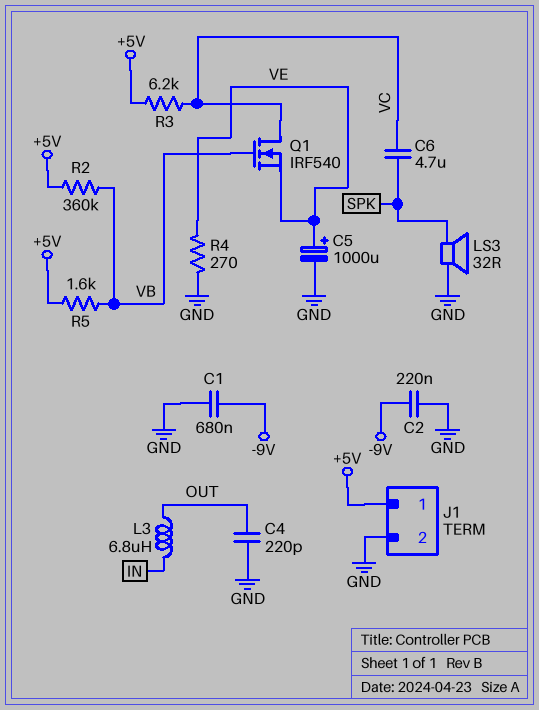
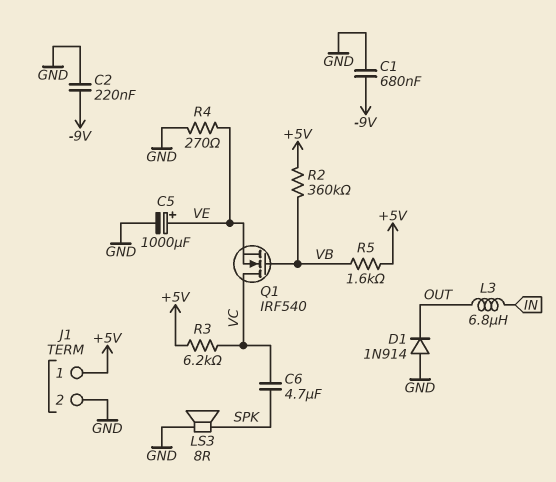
C4: 220pF (GND, OUT) -> none
D1: none -> diode 1N914 (A GND, K OUT)
LS3: speaker 32R (GND, SPK) -> speaker 8R (GND, SPK)

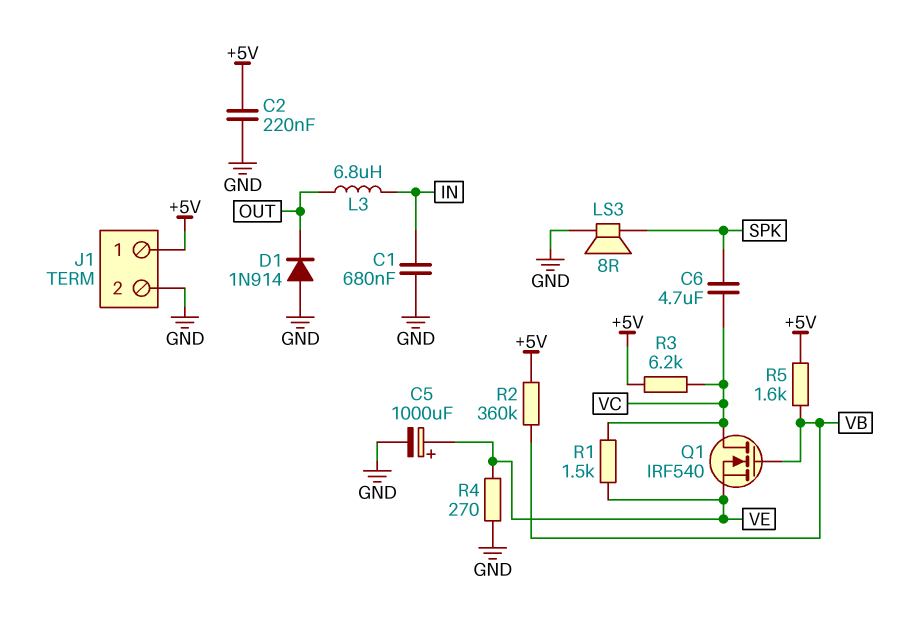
C1: 680nF (-9V, GND) -> 680nF (GND, IN)
C2: 220nF (-9V, GND) -> 220nF (+5V, GND)
R1: none -> 1.5k (VC, VE)

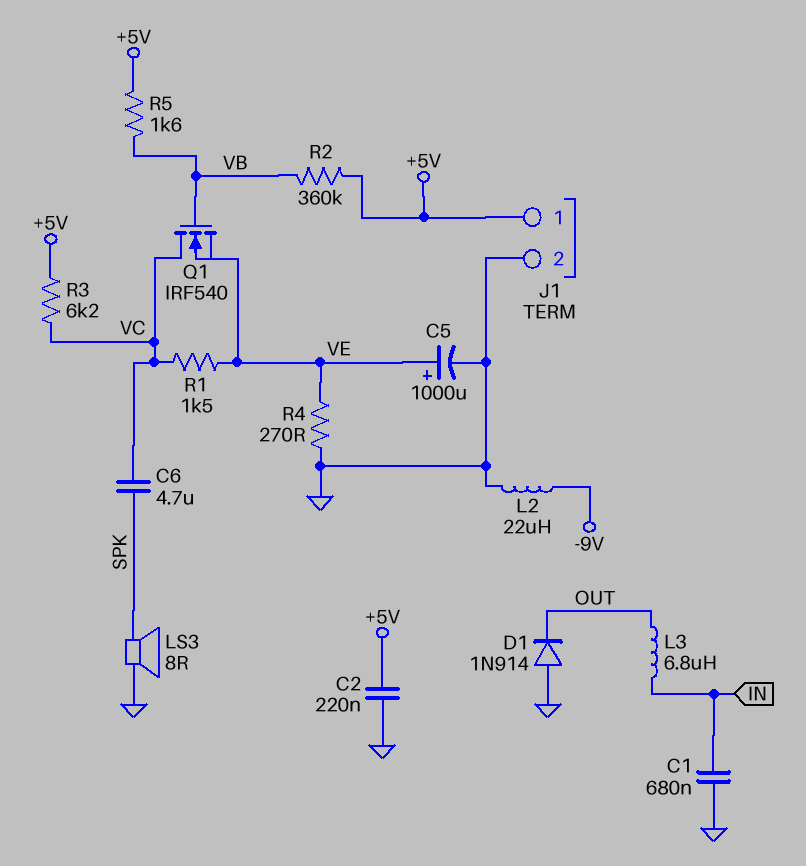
L2: none -> 22uH (-9V, GND)

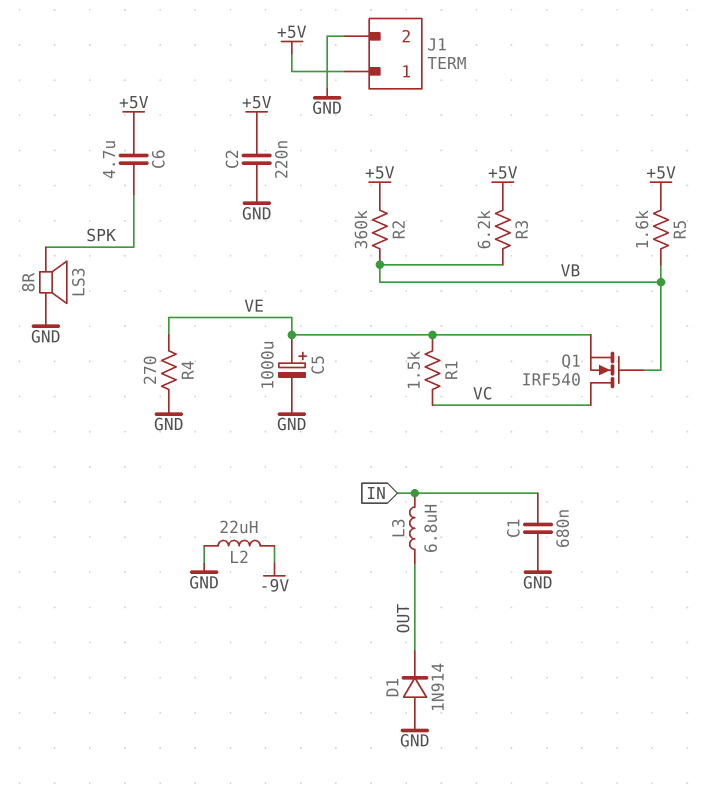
C6: 4.7uF (SPK, VC) -> 4.7uF (+5V, SPK)
R3: 6.2k (+5V, VC) -> 6.2k (+5V, VB)

